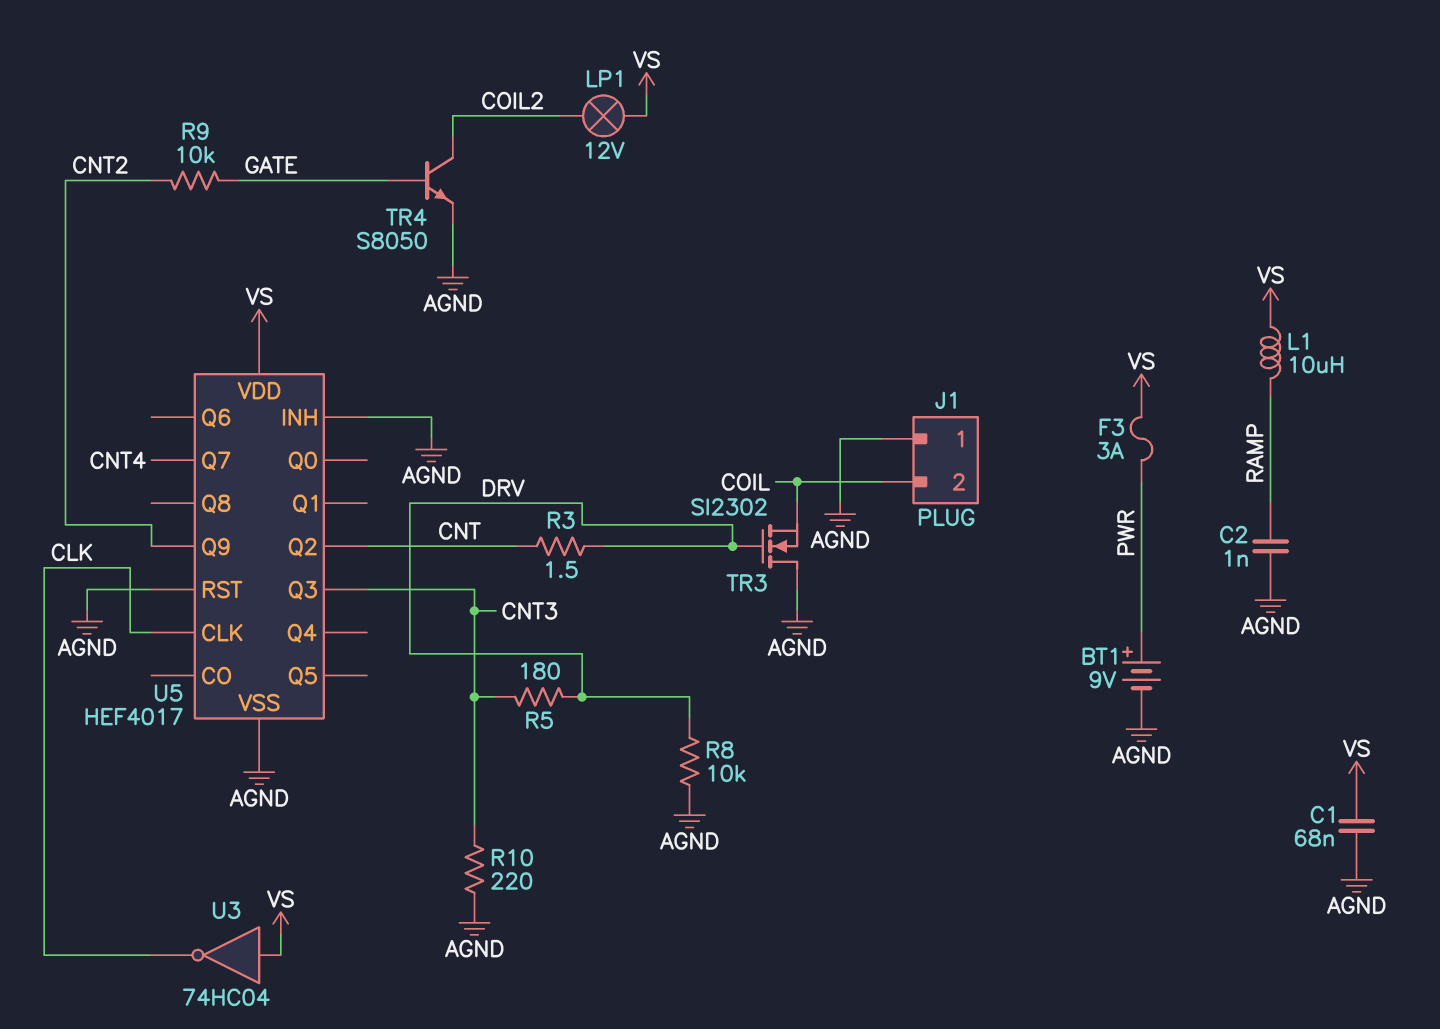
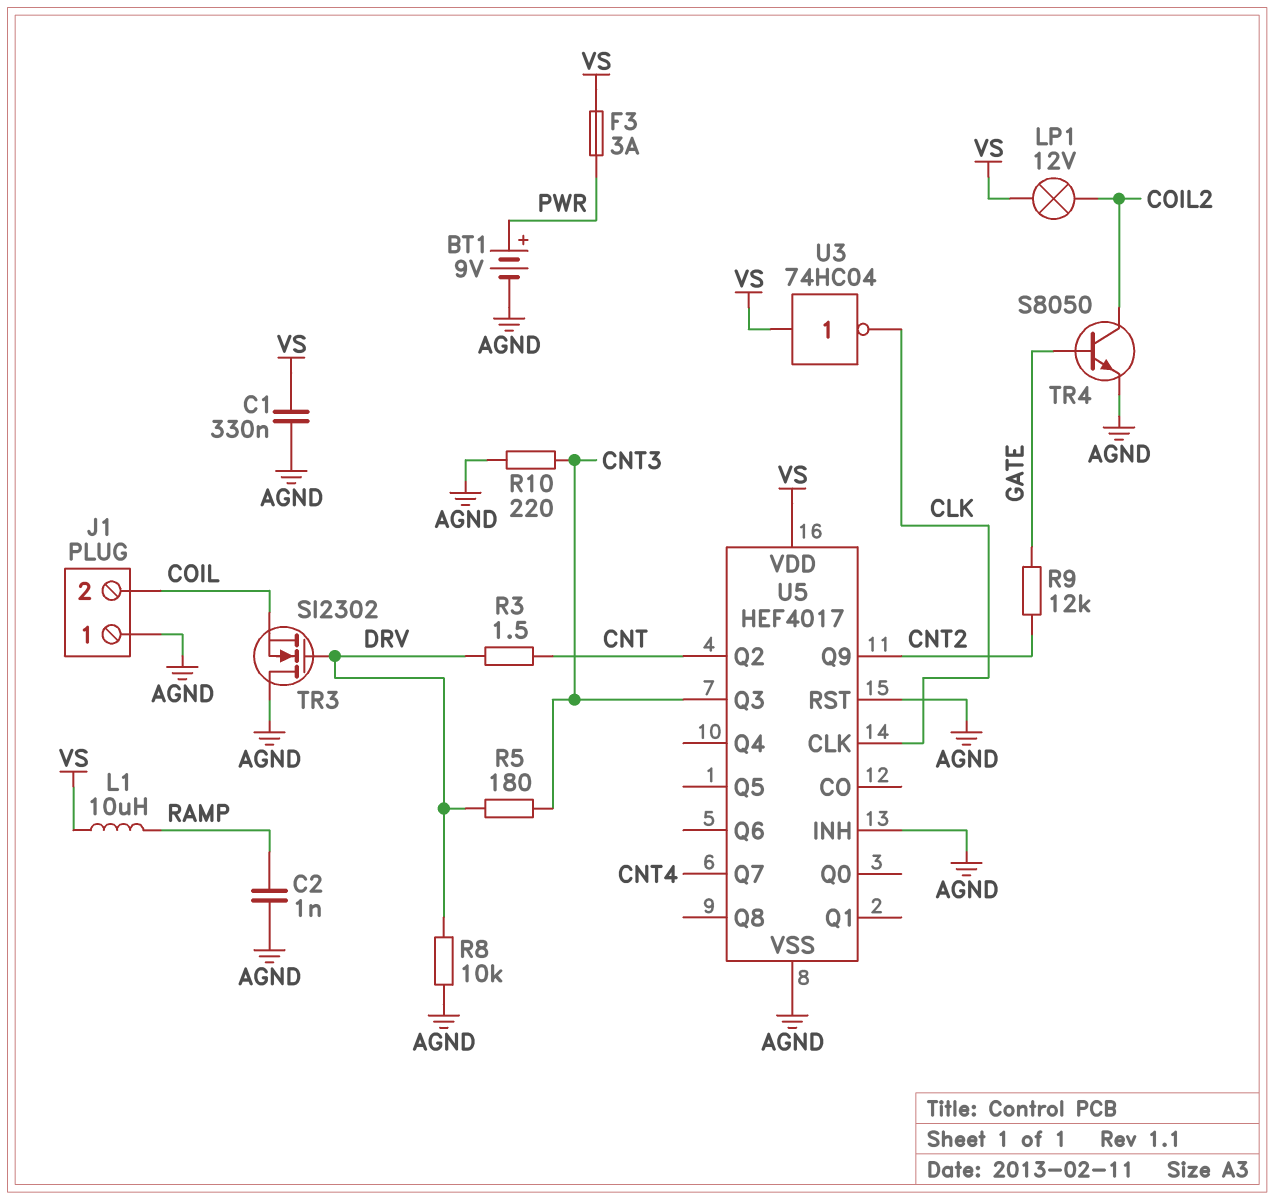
C1: 68nF (AGND, VS) -> 330nF (AGND, VS)
R9: 10k (CNT2, GATE) -> 12k (CNT2, GATE)

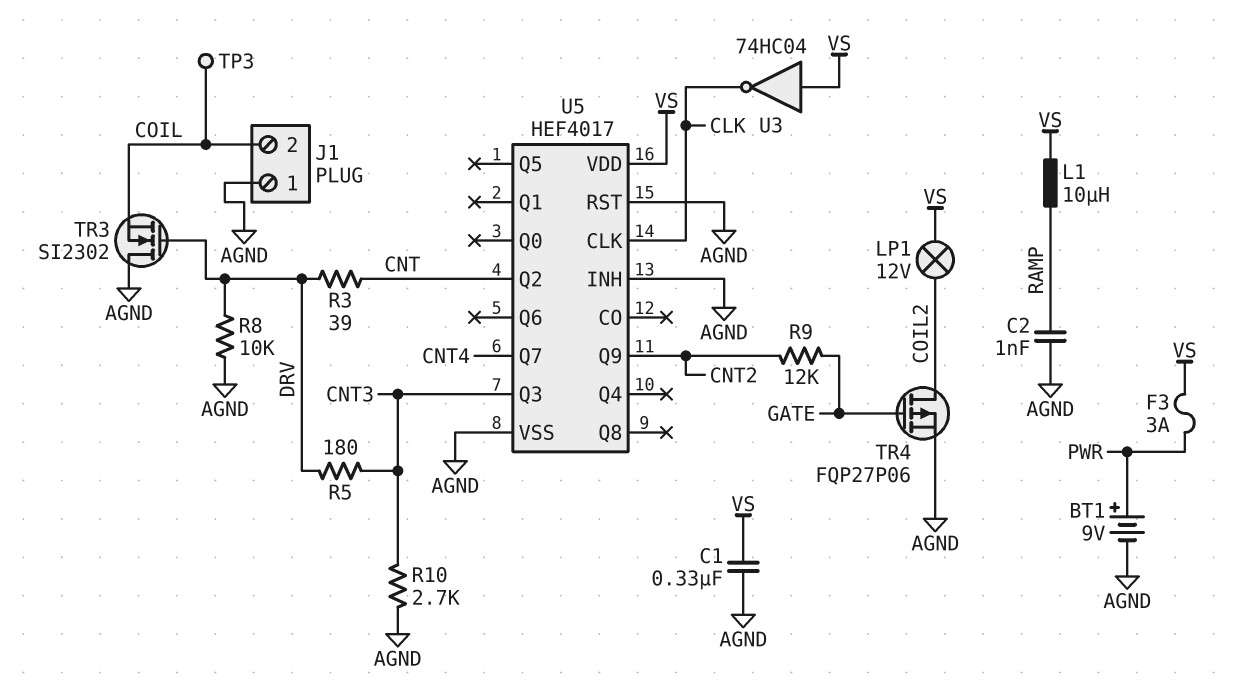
R3: 1.5 (CNT, DRV) -> 39 (CNT, DRV)
R10: 220 (AGND, CNT3) -> 2.7k (AGND, CNT3)
TP3: none -> test point (COIL)
TR4: NPN S8050 (B GATE, C COIL2, E AGND) -> PMOS FQP27P06 (G GATE, D COIL2, S AGND)

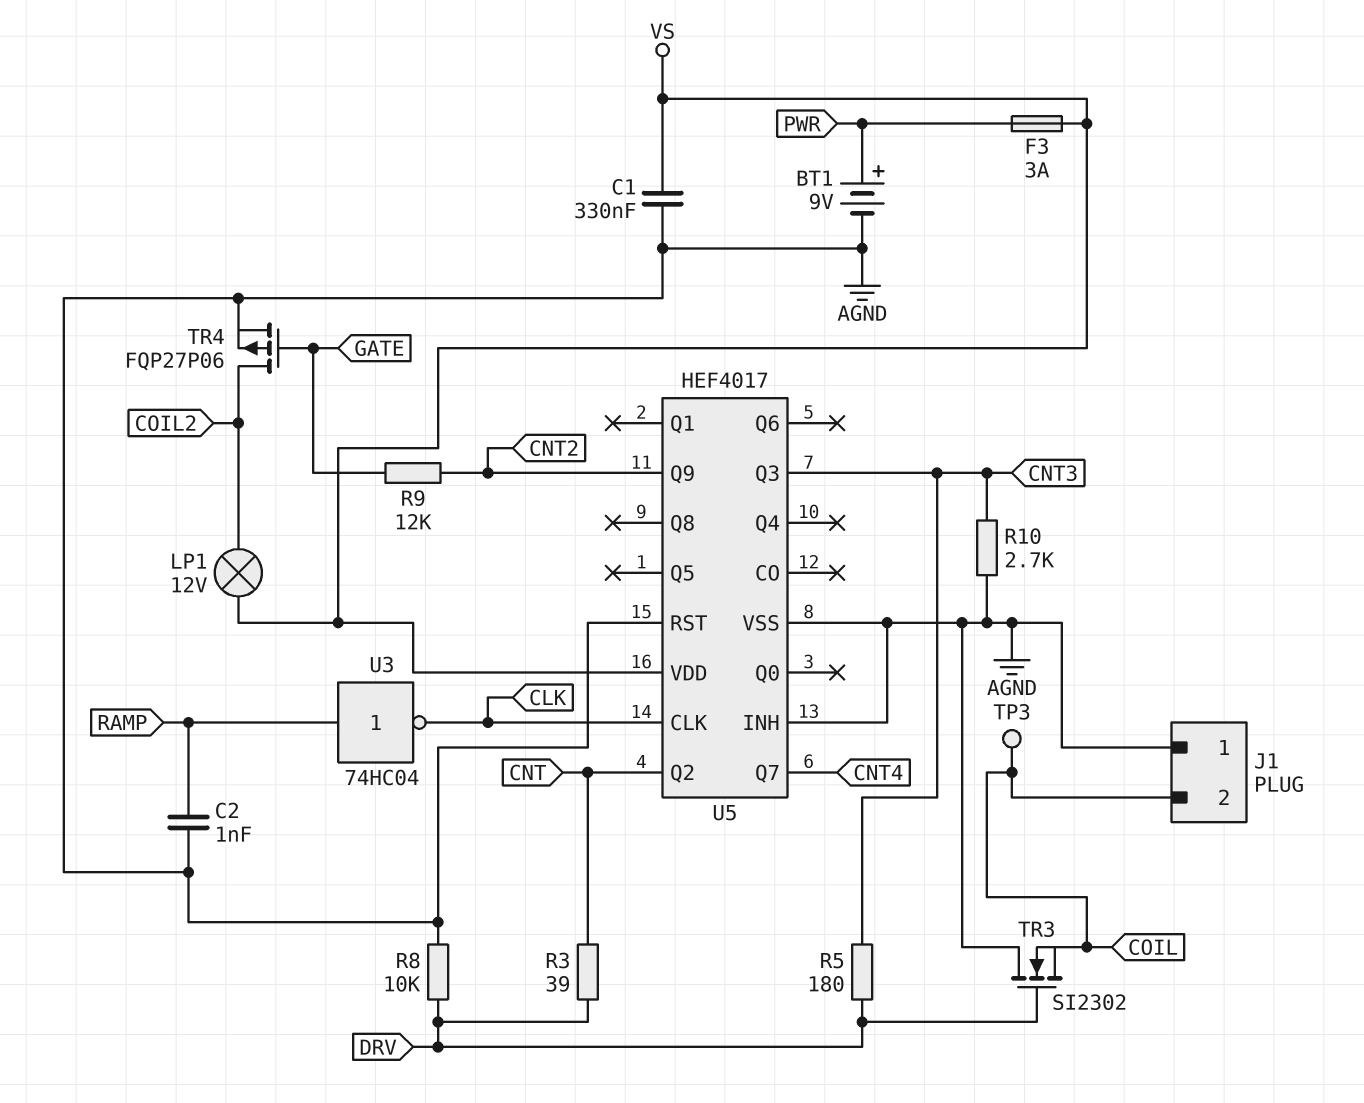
L1: 10uH (RAMP, VS) -> none
U3: NOT 74HC04 (in VS, out CLK) -> NOT 74HC04 (in RAMP, out CLK)

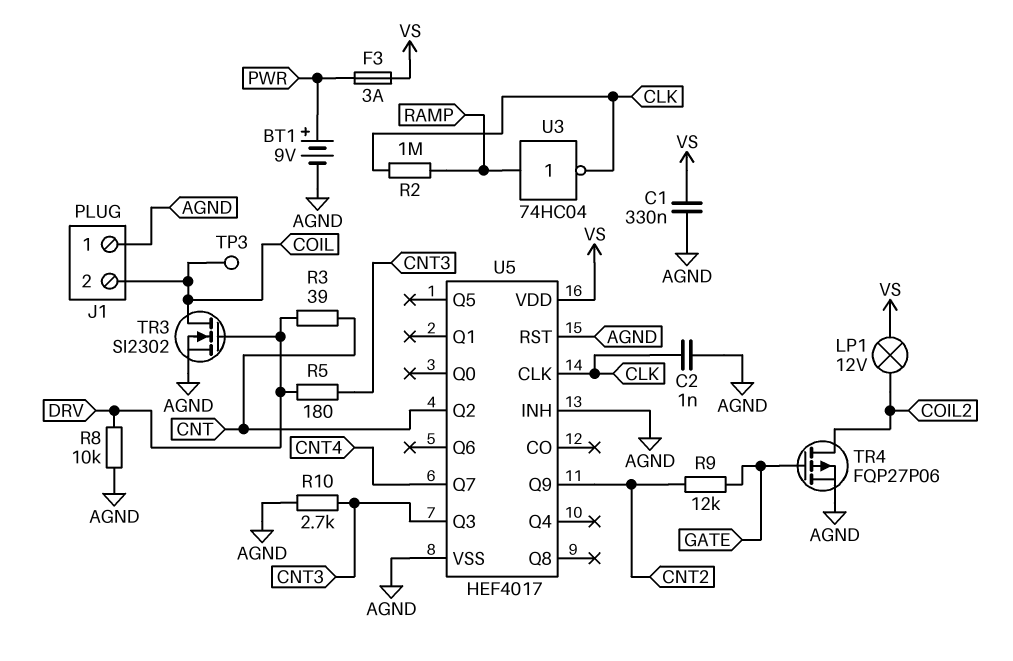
C2: 1nF (AGND, RAMP) -> 1nF (AGND, CLK)
R2: none -> 1M (CLK, RAMP)
TR3: NMOS SI2302 (G DRV, D AGND, S COIL) -> NMOS SI2302 (G DRV, D COIL, S AGND)

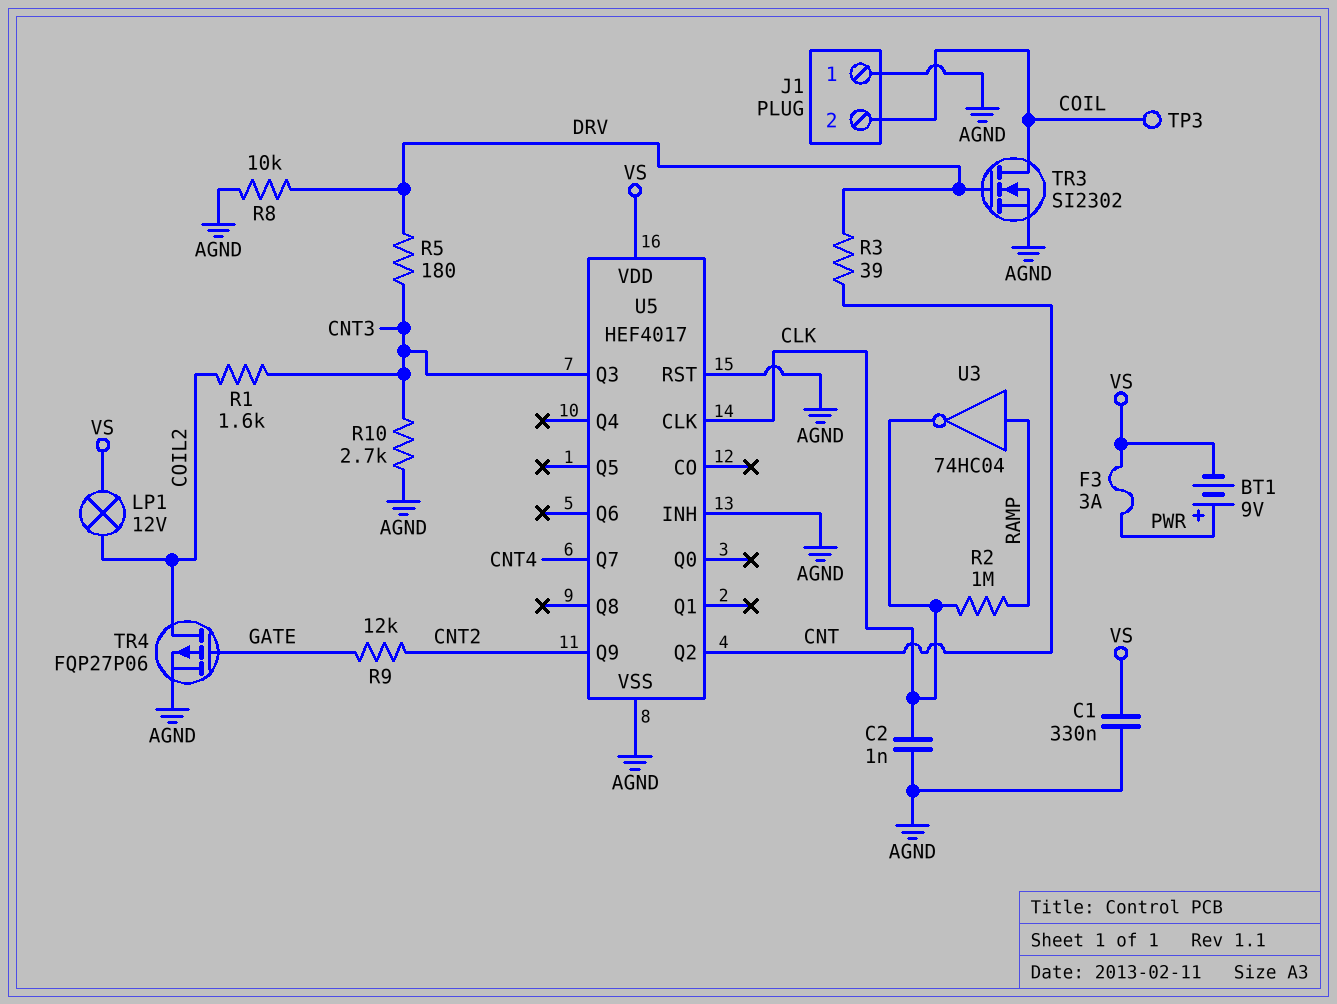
BT1: 9V (plus PWR, minus AGND) -> 9V (plus PWR, minus VS)
R1: none -> 1.6k (CNT3, COIL2)

